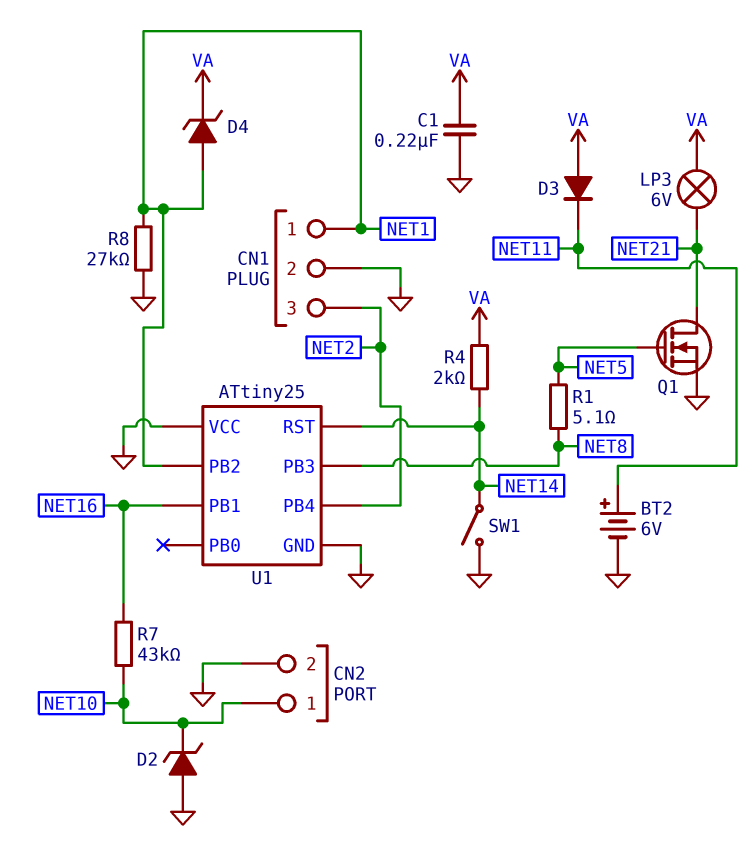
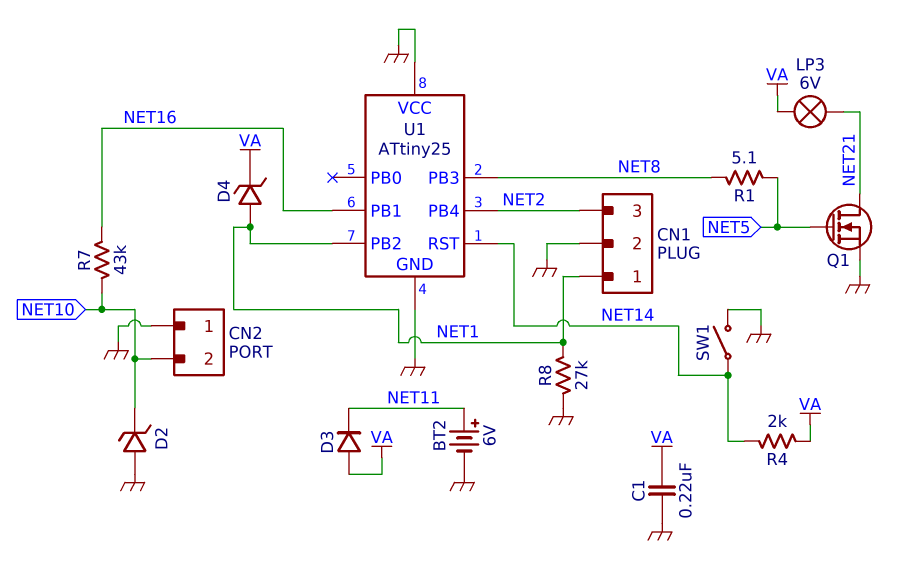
CN2 pin 1: NET10 -> GND
CN2 pin 2: GND -> NET10

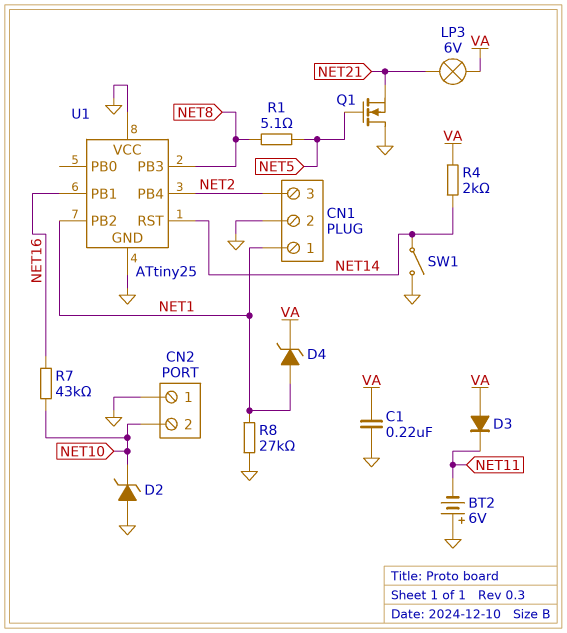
BT2: 6V (plus NET11, minus GND) -> 6V (plus GND, minus NET11)
Q1: NMOS (G NET5, D NET21, S GND) -> NMOS (G NET5, D GND, S NET21)

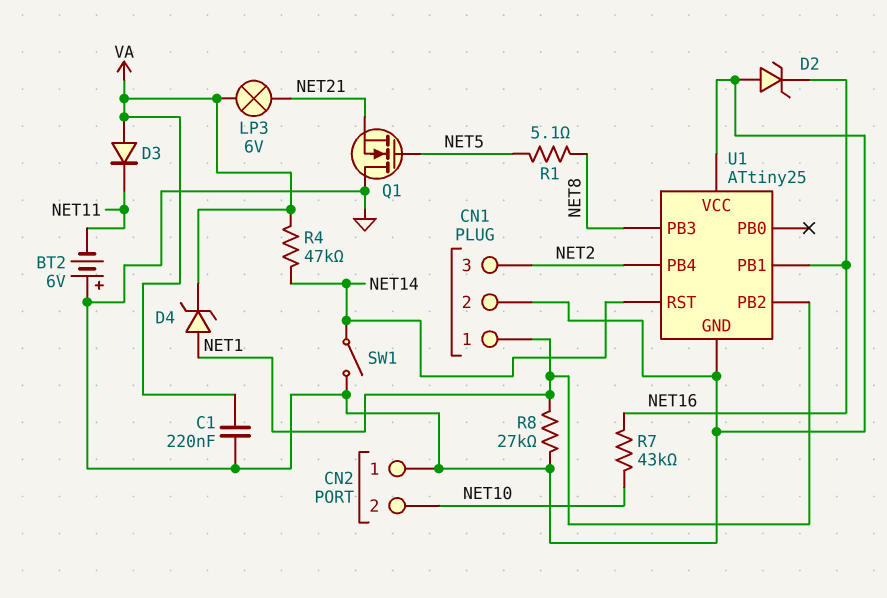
D2: zener (A GND, K NET10) -> zener (A GND, K NET16)
R4: 2k (NET14, VA) -> 47k (NET14, VA)

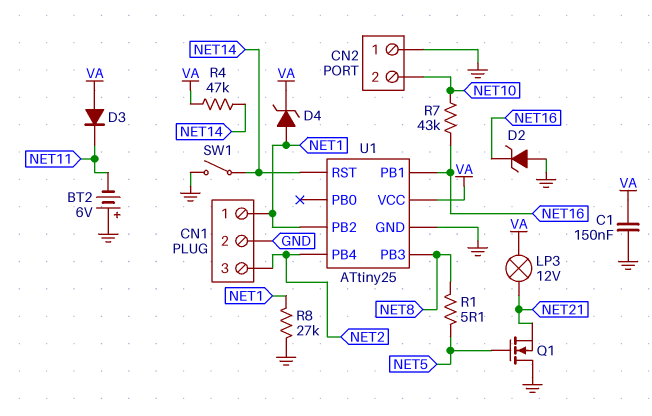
C1: 220nF (GND, VA) -> 150nF (GND, VA)
LP3: lamp 6V (NET21, VA) -> lamp 12V (NET21, VA)
U1 pin VCC: GND -> VA

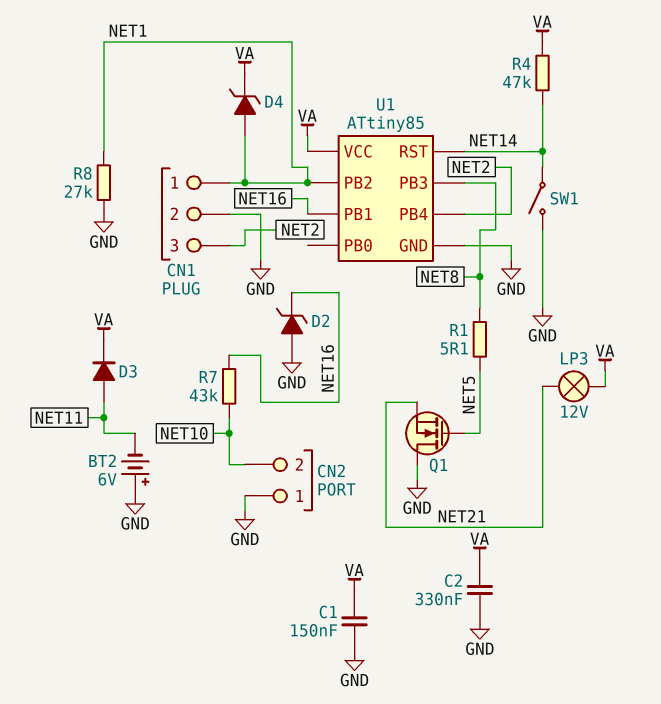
C2: none -> 330nF (GND, VA)
D3: diode (A VA, K NET11) -> diode (A NET11, K VA)
U1: ATtiny25 -> ATtiny85

